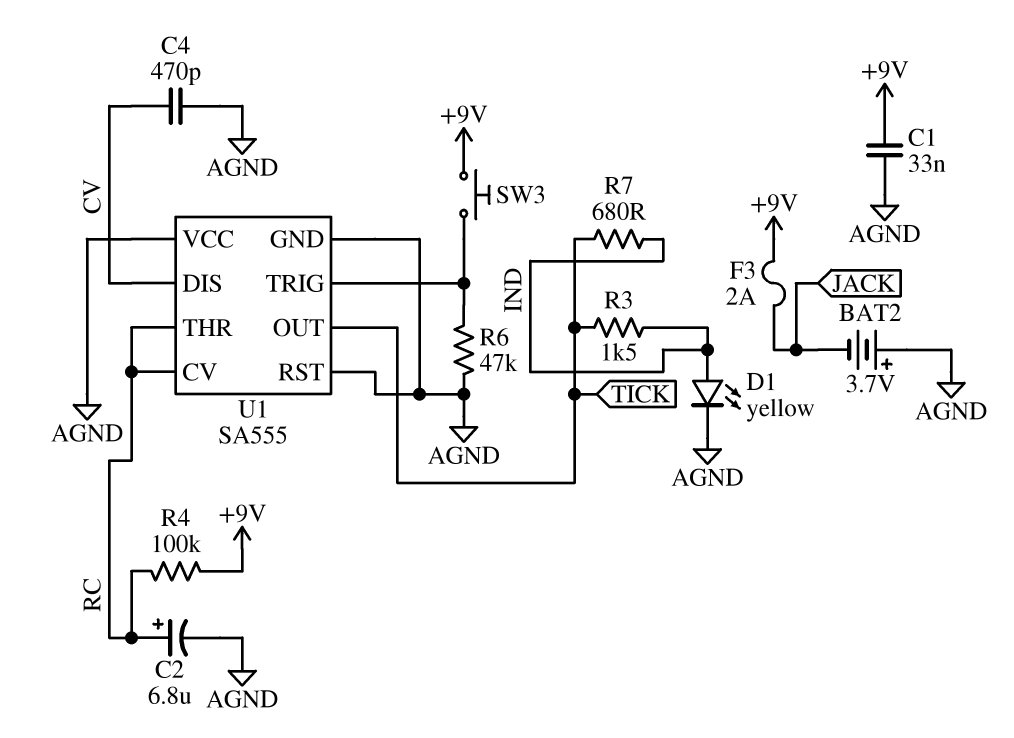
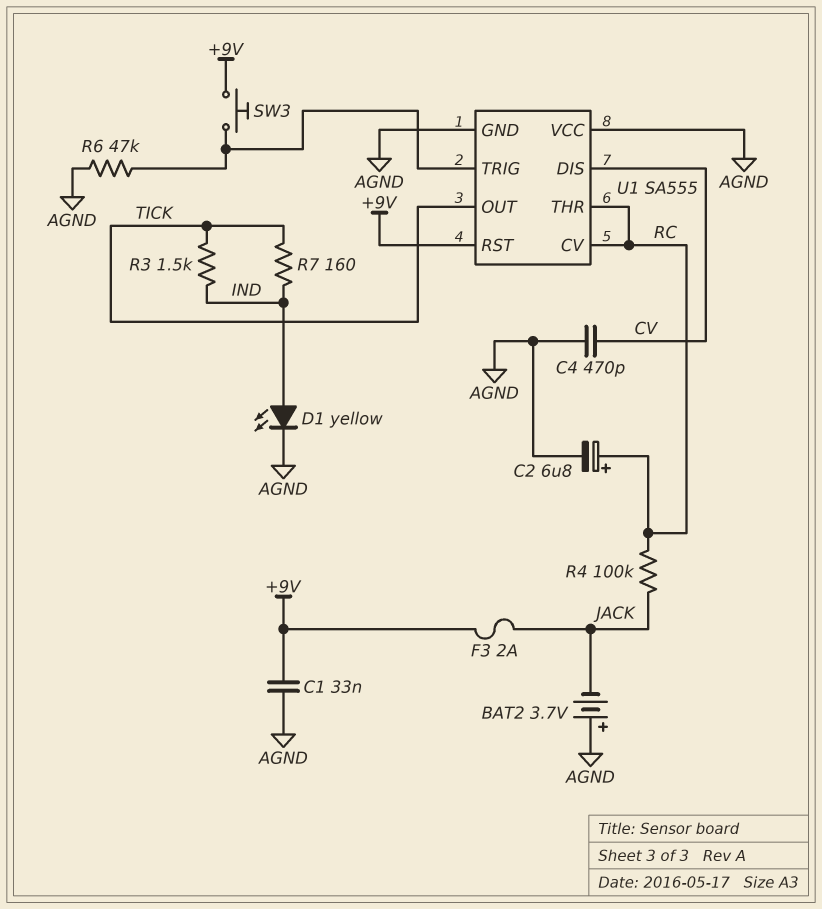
R4: 100k (+9V, RC) -> 100k (JACK, RC)
R7: 680 (IND, TICK) -> 160 (IND, TICK)
U1 pin RST: AGND -> +9V

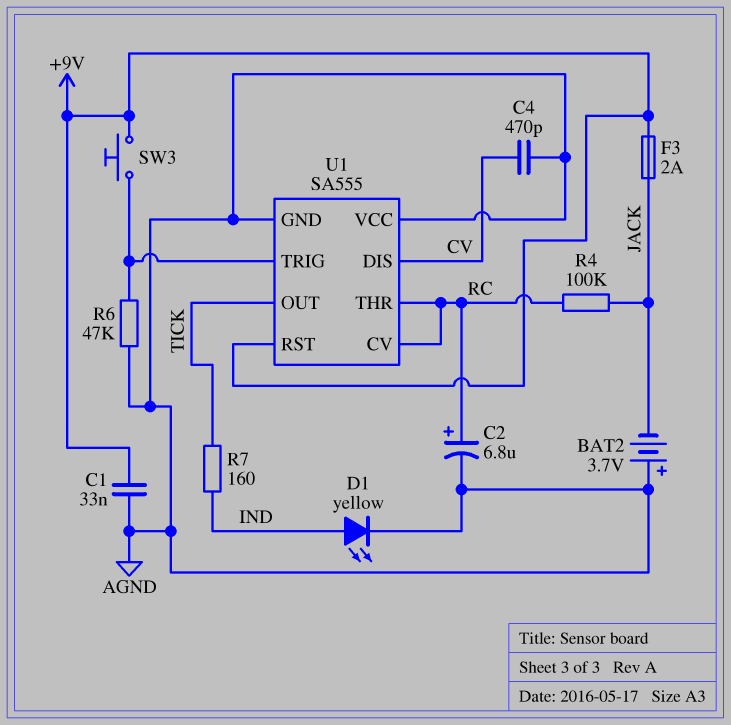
R3: 1.5k (IND, TICK) -> none

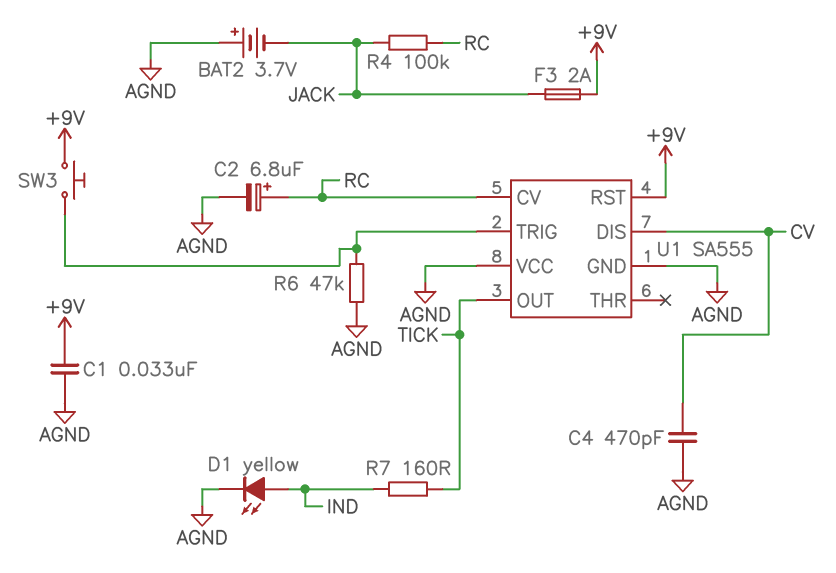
U1 pin THR: RC -> none

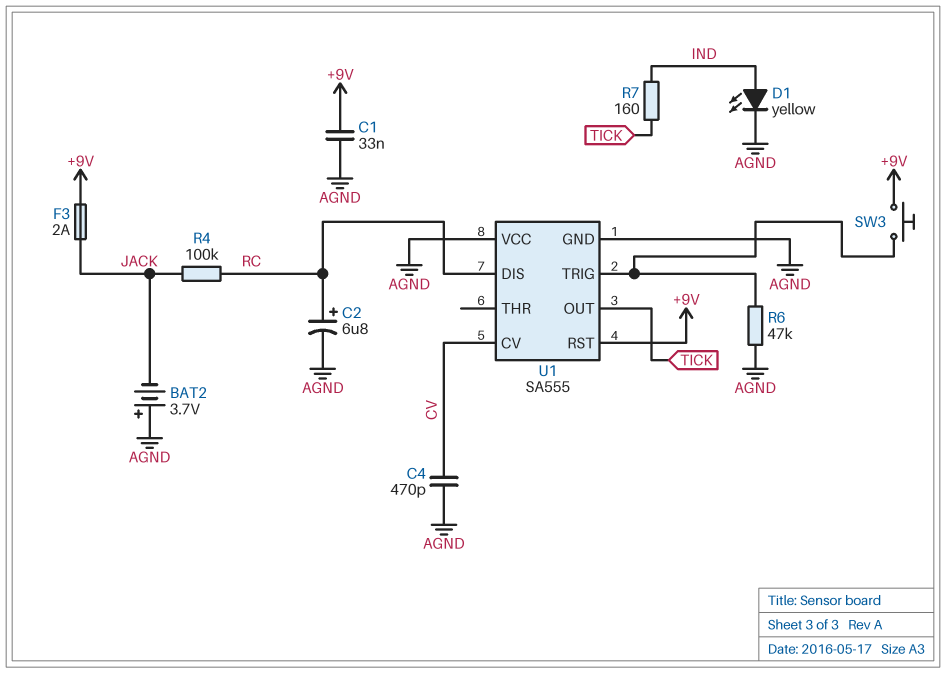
U1 pin CV: RC -> CV
U1 pin DIS: CV -> RC

